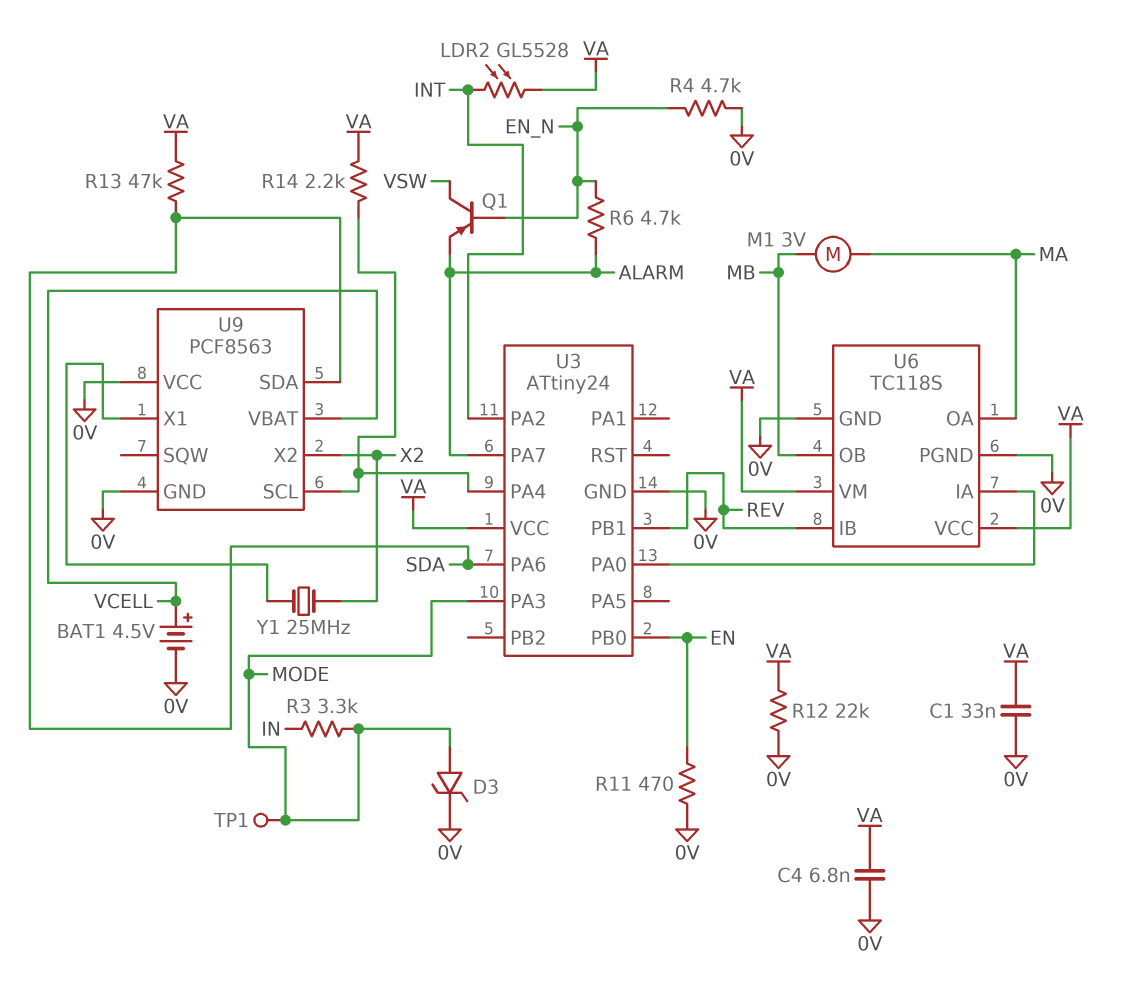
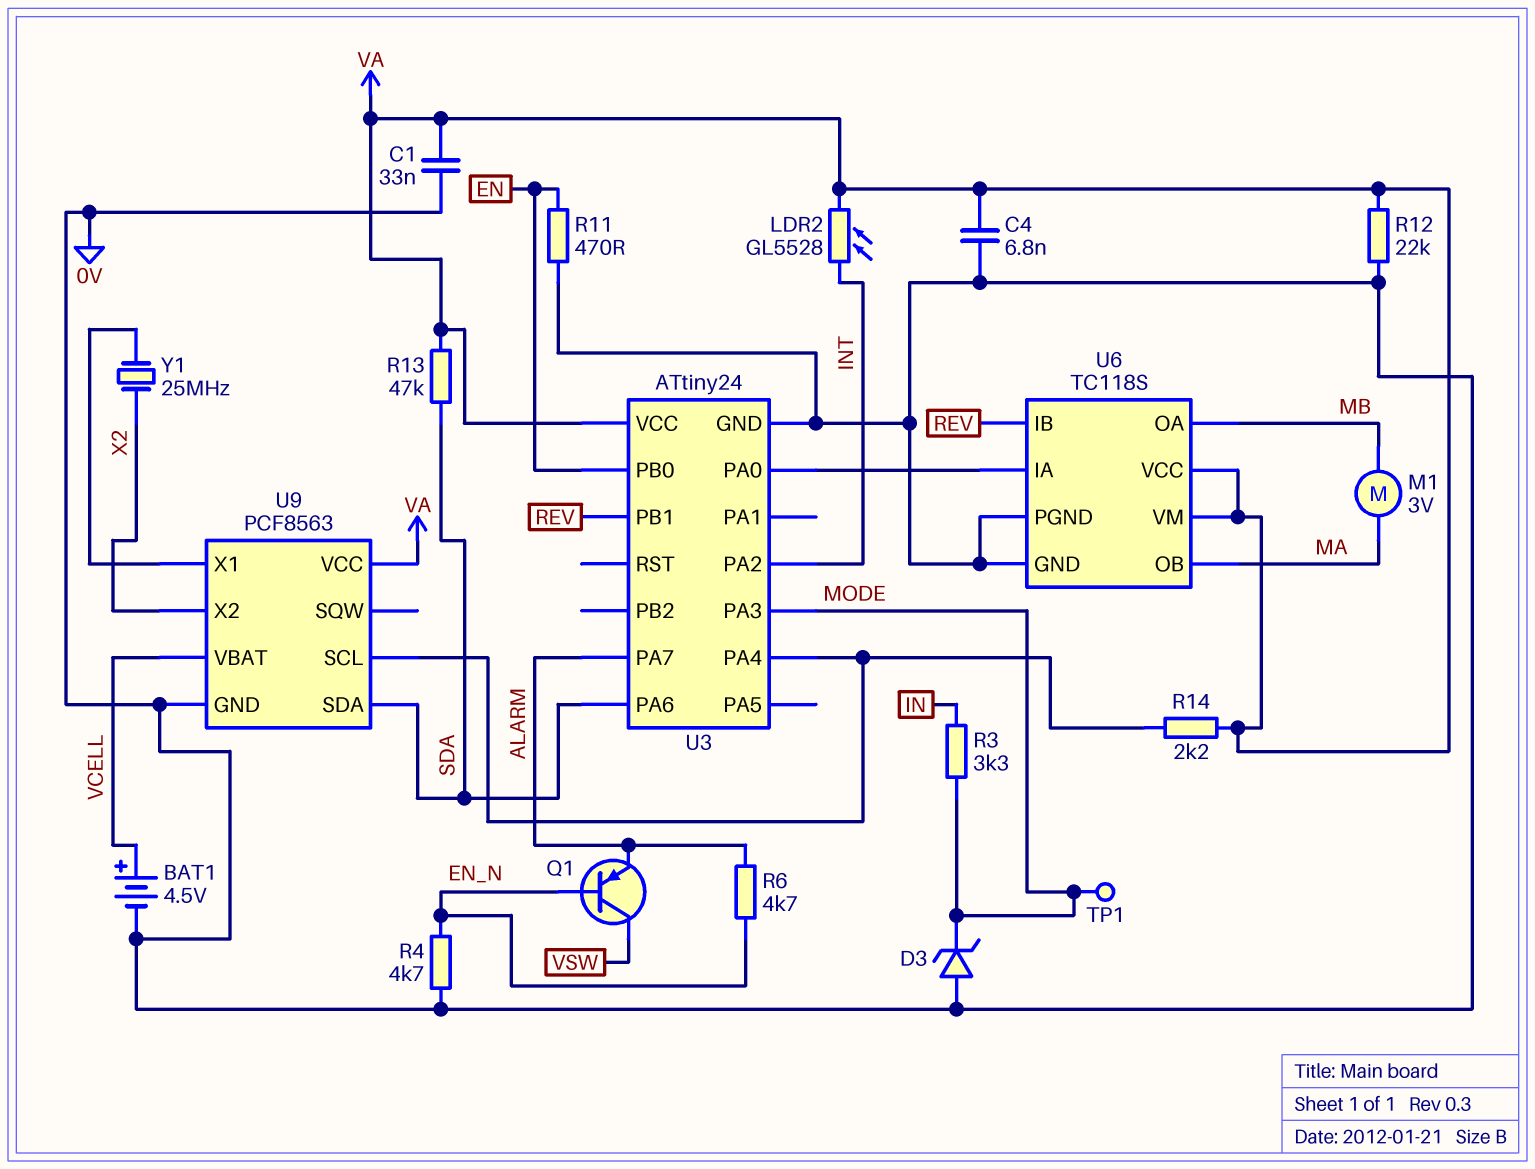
D3: zener (A MODE, K 0V) -> zener (A 0V, K MODE)
U6 pin OA: MA -> MB
U6 pin OB: MB -> MA
U9 pin VCC: 0V -> VA

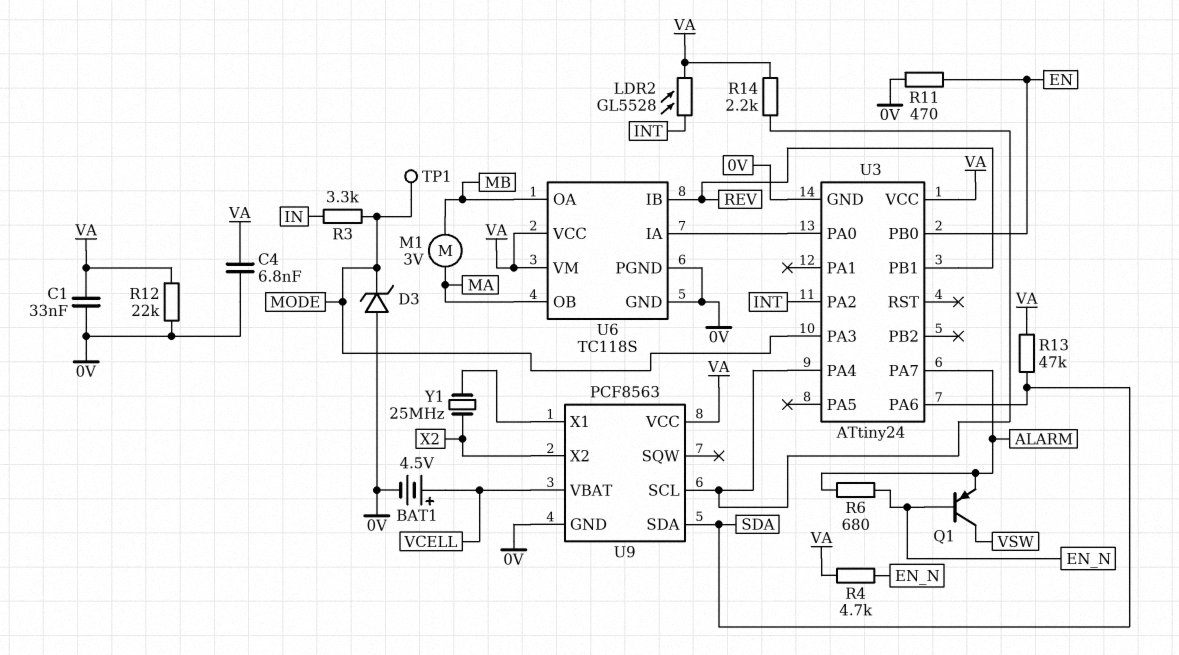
R4: 4.7k (0V, EN_N) -> 4.7k (EN_N, VA)
R6: 4.7k (ALARM, EN_N) -> 680 (ALARM, EN_N)

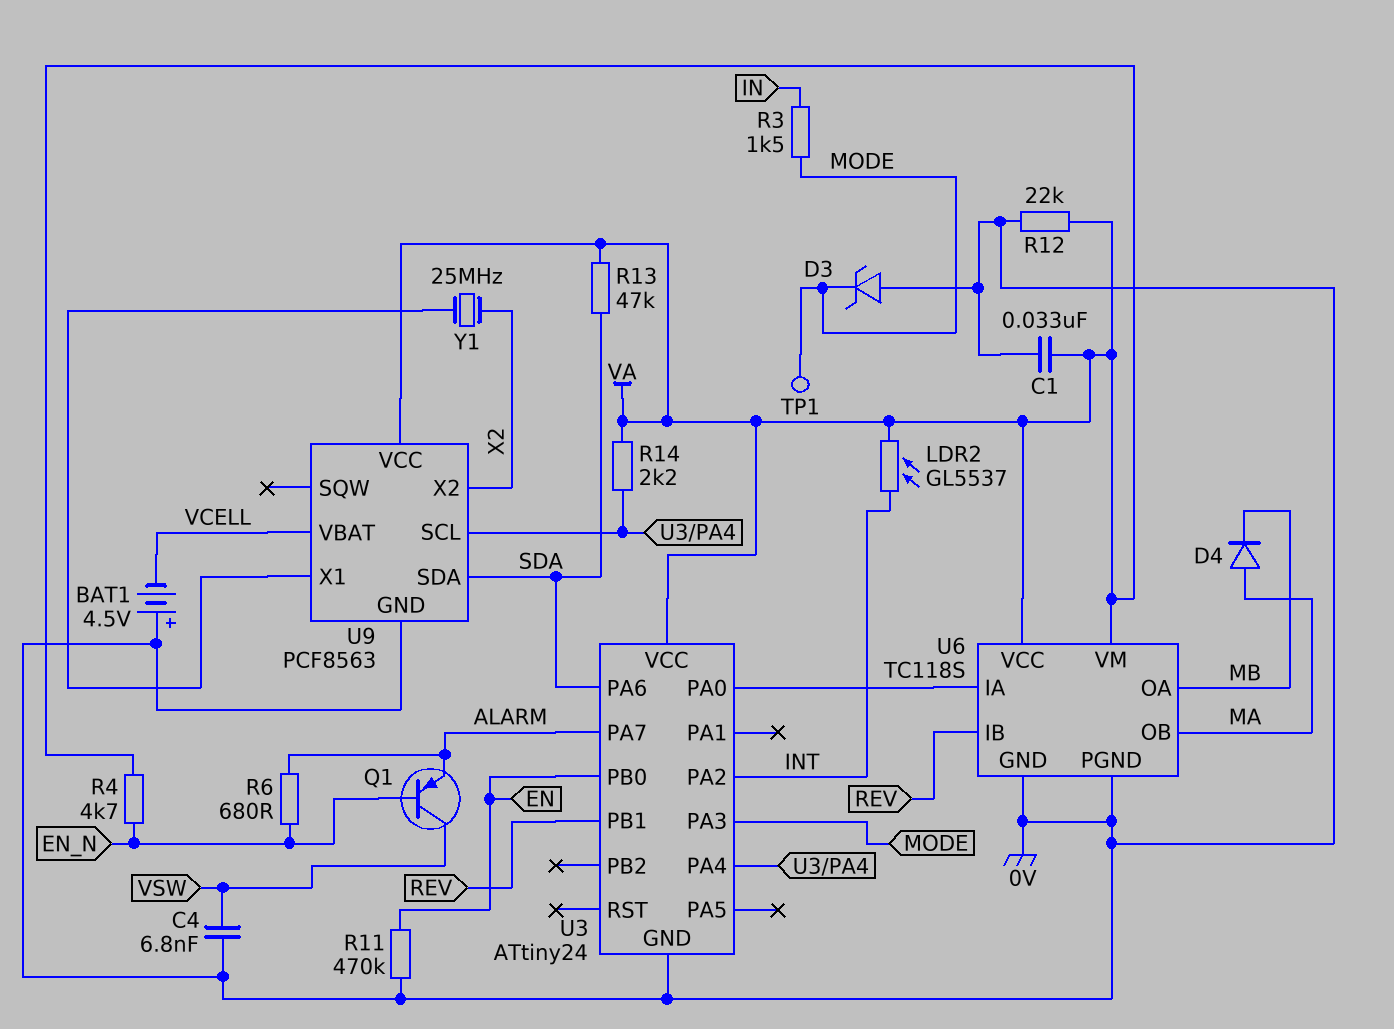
BAT1: 4.5V (plus VCELL, minus 0V) -> 4.5V (plus 0V, minus VCELL)
C4: 6.8nF (0V, VA) -> 6.8nF (0V, VSW)
D4: none -> diode (A MA, K MB)
LDR2: GL5528 (INT, VA) -> GL5537 (INT, VA)
M1: motor 3V (MA, MB) -> none
R3: 3.3k (IN, MODE) -> 1.5k (IN, MODE)
R11: 470 (0V, EN) -> 470k (0V, EN)

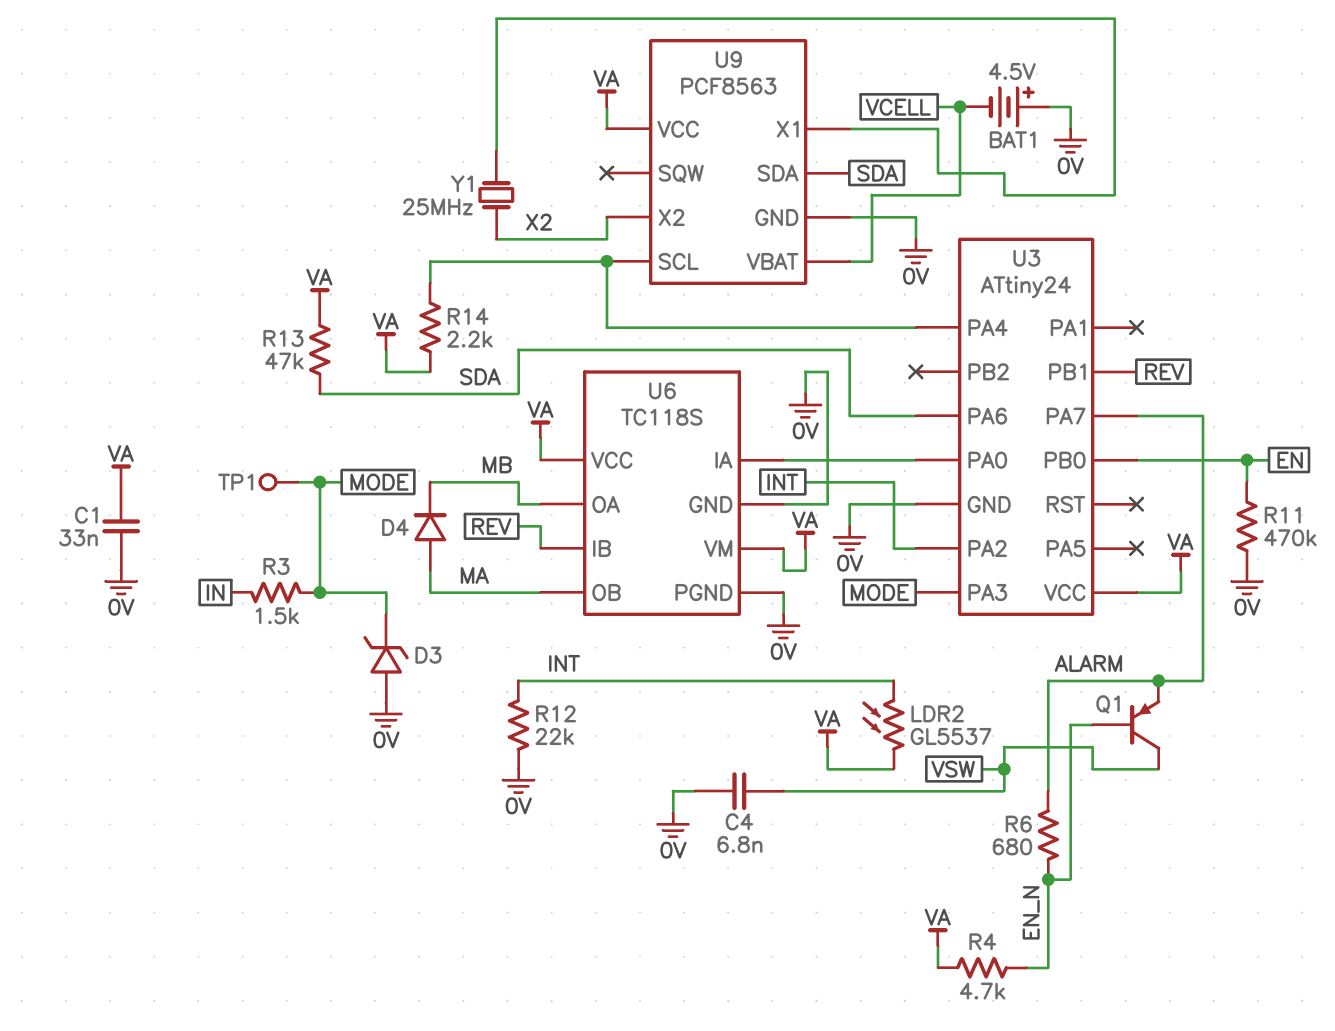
R12: 22k (0V, VA) -> 22k (0V, INT)

